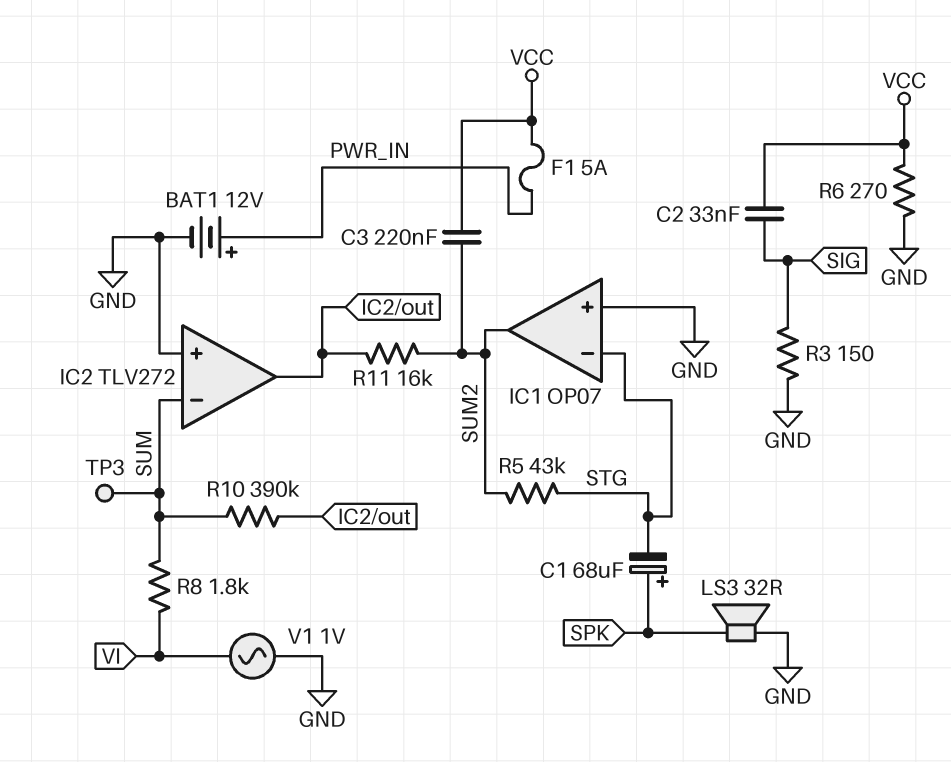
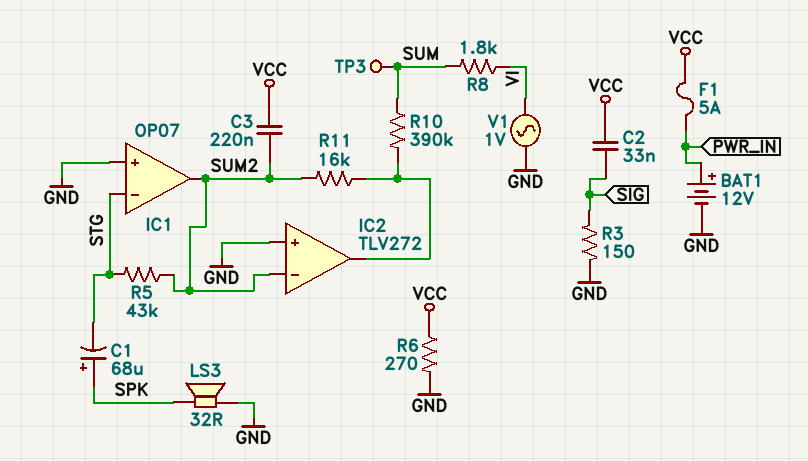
IC2 pin in-: SUM -> SUM2

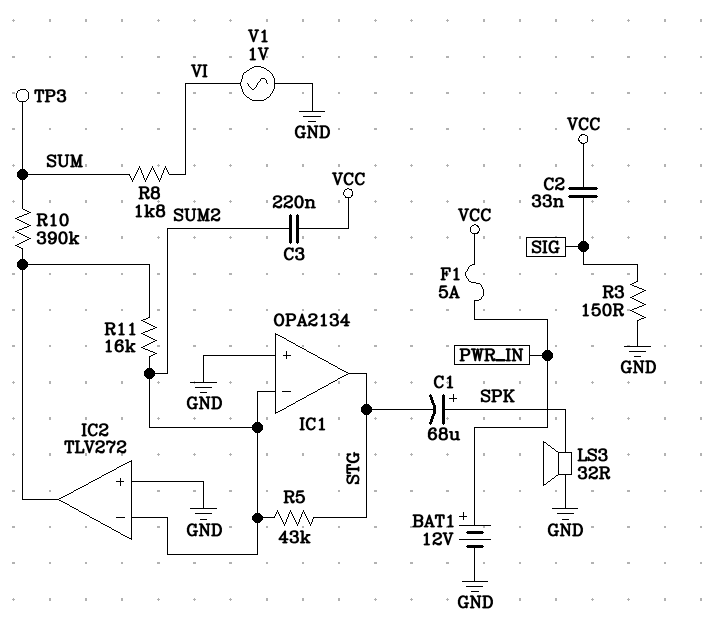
IC1: OP07 -> OPA2134
IC1 pin in-: STG -> SUM2
IC1 pin out: SUM2 -> STG
R6: 270 (GND, VCC) -> none

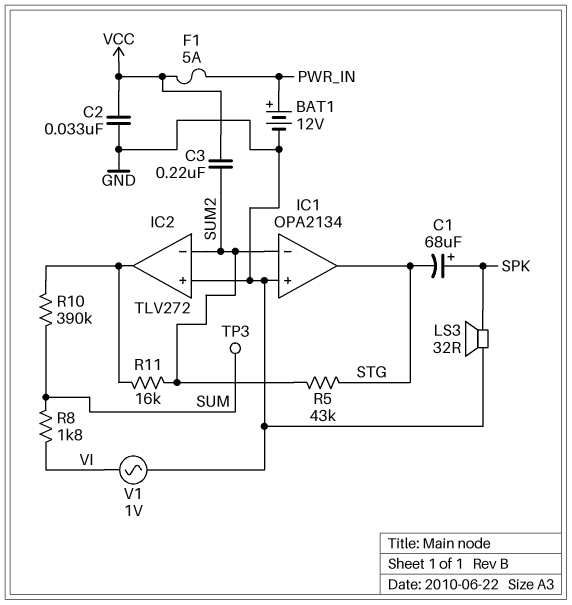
C2: 33nF (SIG, VCC) -> 33nF (GND, VCC)
R3: 150 (GND, SIG) -> none

